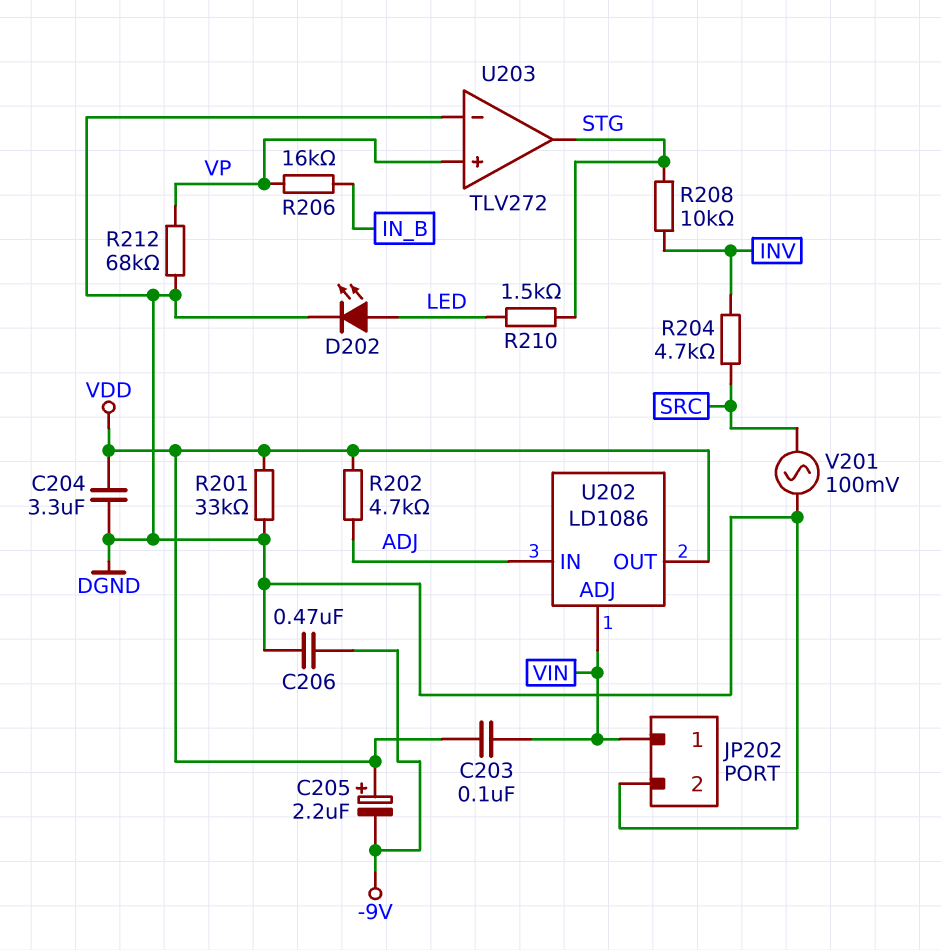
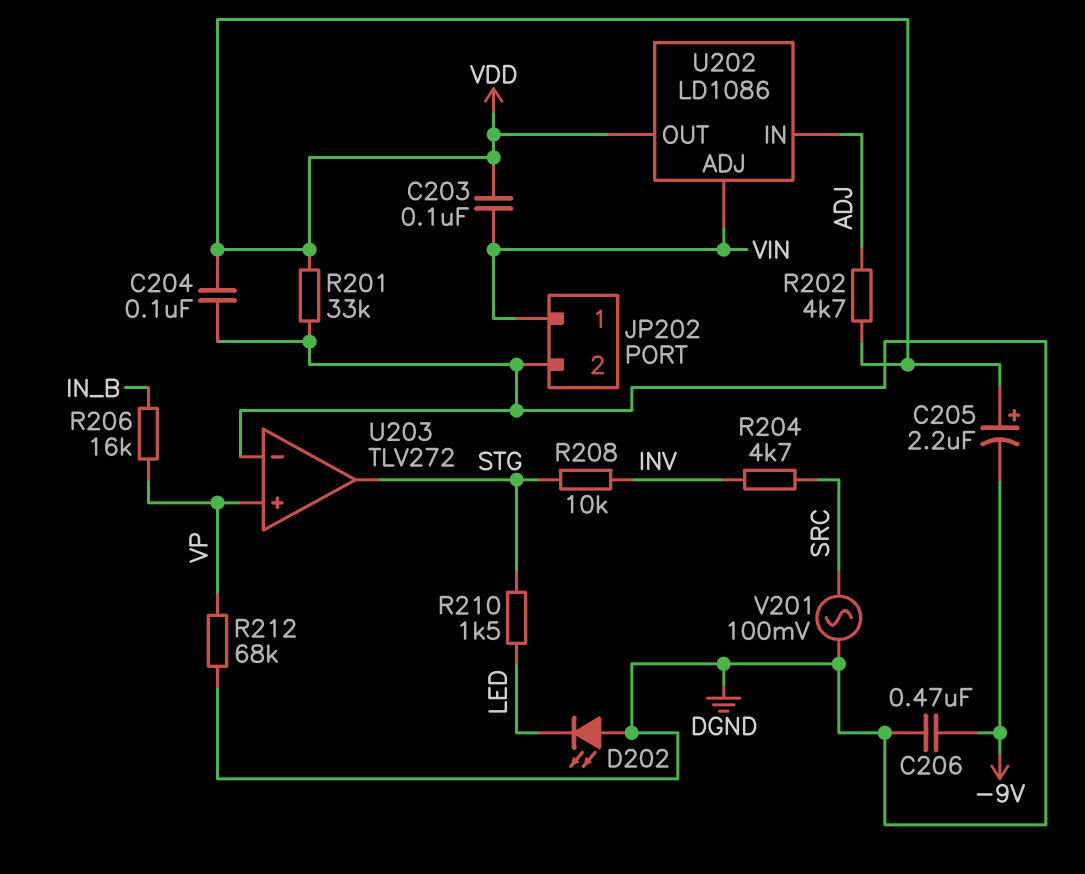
C204: 3.3uF (DGND, VDD) -> 100nF (DGND, VDD)
D202: LED (A LED, K DGND) -> LED (A DGND, K LED)

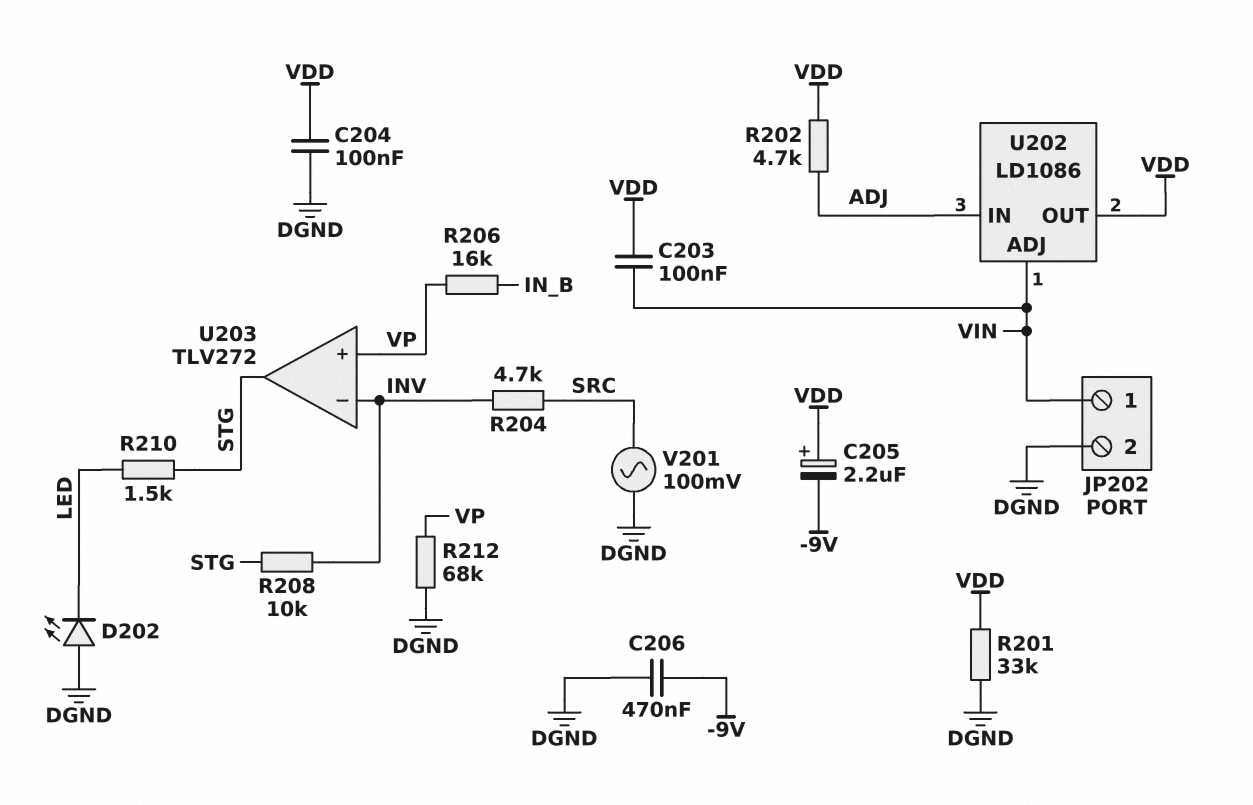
U203 pin in-: DGND -> INV

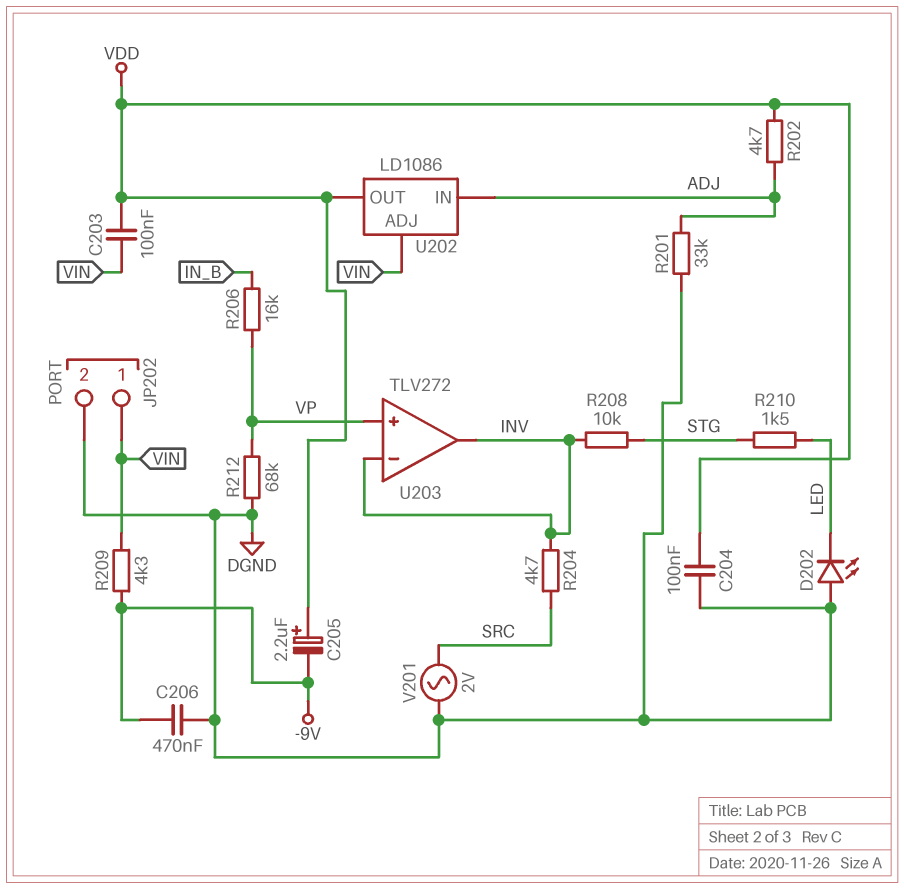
R201: 33k (DGND, VDD) -> 33k (ADJ, DGND)
R209: none -> 4.3k (-9V, VIN)
U203 pin out: STG -> INV
V201: AC 100mV (DGND, SRC) -> AC 2V (DGND, SRC)

